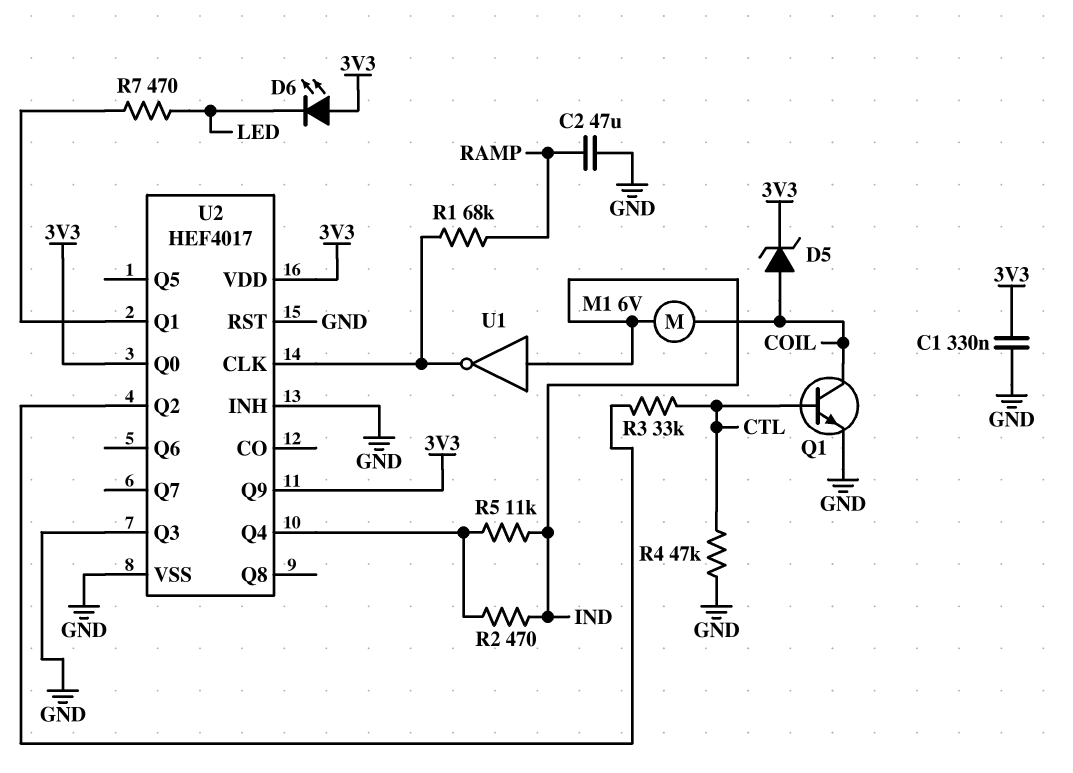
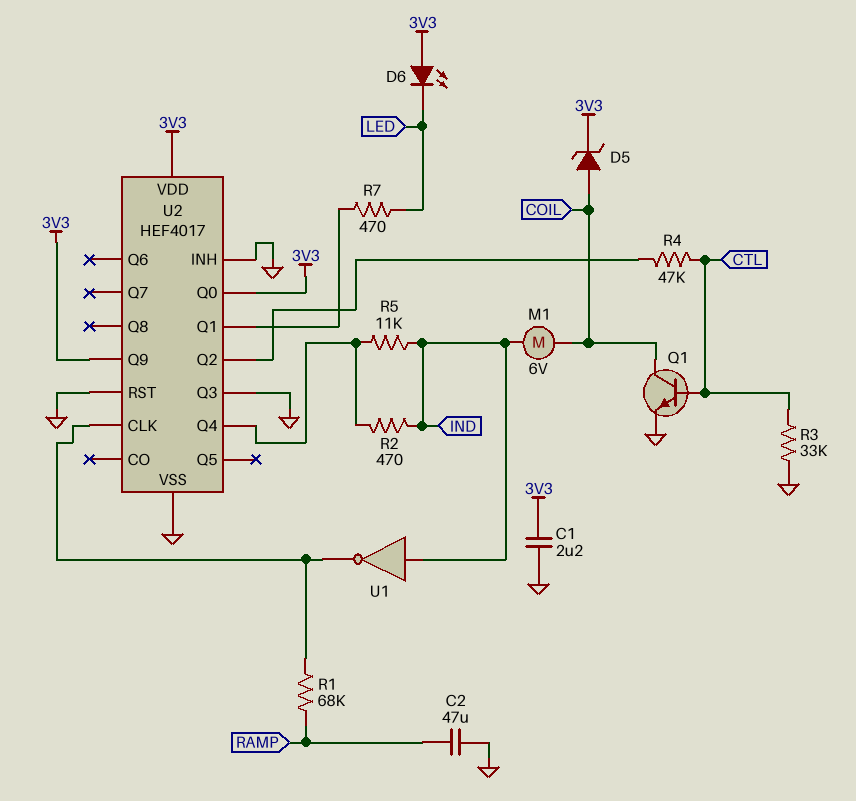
C1: 330nF (3V3, GND) -> 2.2uF (3V3, GND)
R3: 33k (CTL, U2/Q2) -> 33k (CTL, GND)
R4: 47k (CTL, GND) -> 47k (CTL, U2/Q2)

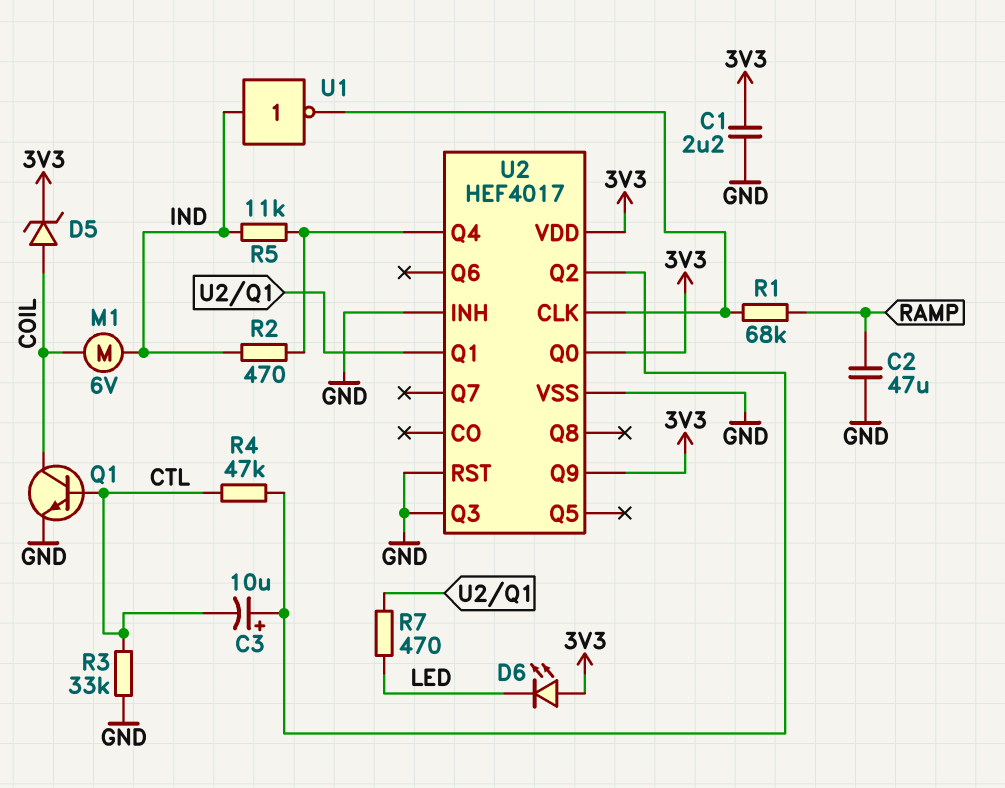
C3: none -> 10uF (plus U2/Q2, minus CTL)

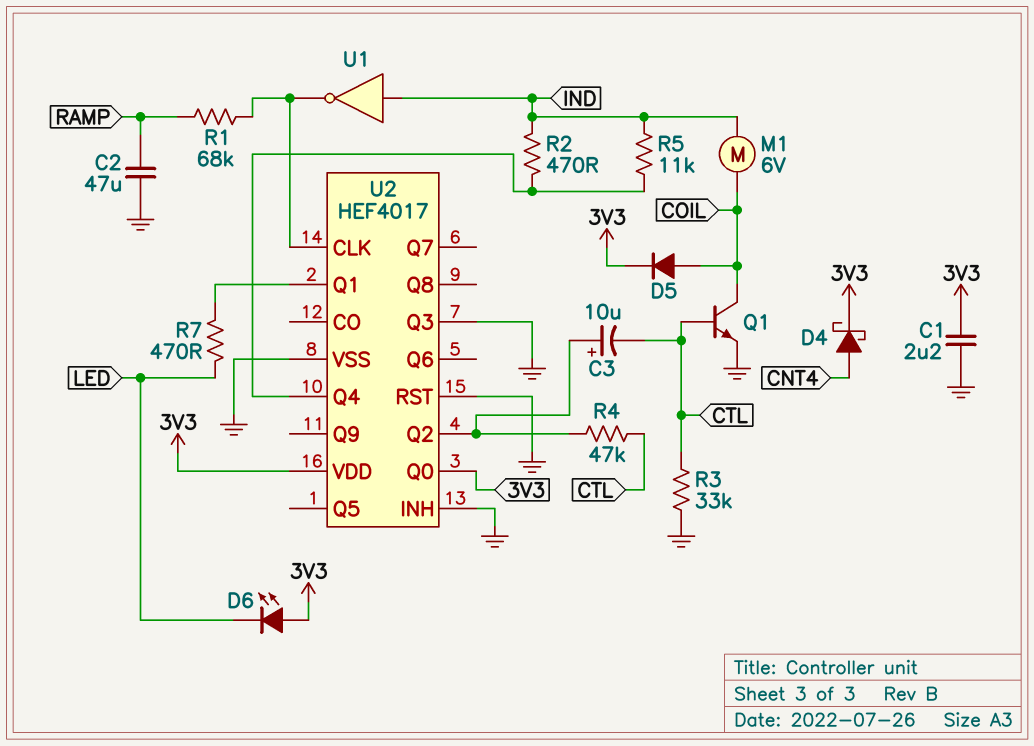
D4: none -> schottky (A CNT4, K 3V3)
D5: zener (A COIL, K 3V3) -> diode (A COIL, K 3V3)
U2 pin Q9: 3V3 -> none

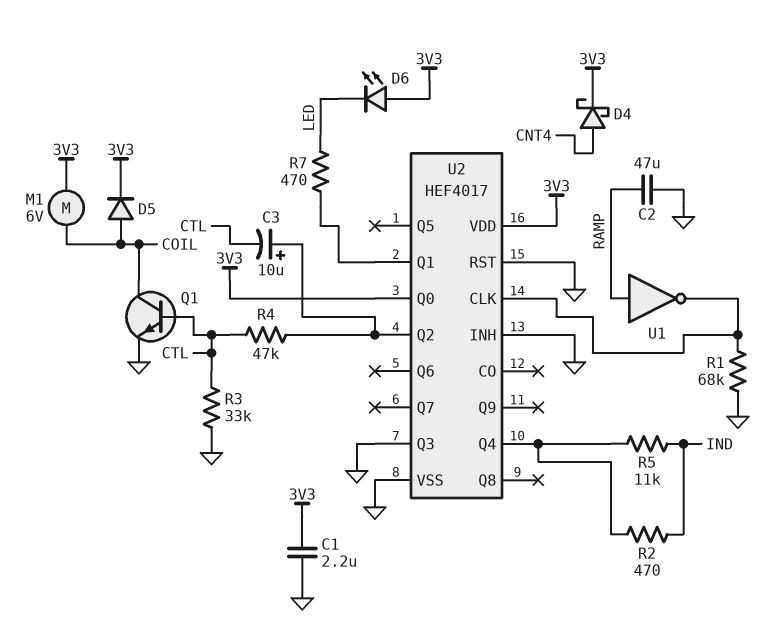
M1: motor 6V (COIL, IND) -> motor 6V (3V3, COIL)
R1: 68k (RAMP, U2/CLK) -> 68k (GND, U2/CLK)
U1: NOT (in IND, out U2/CLK) -> NOT (in RAMP, out U2/CLK)

